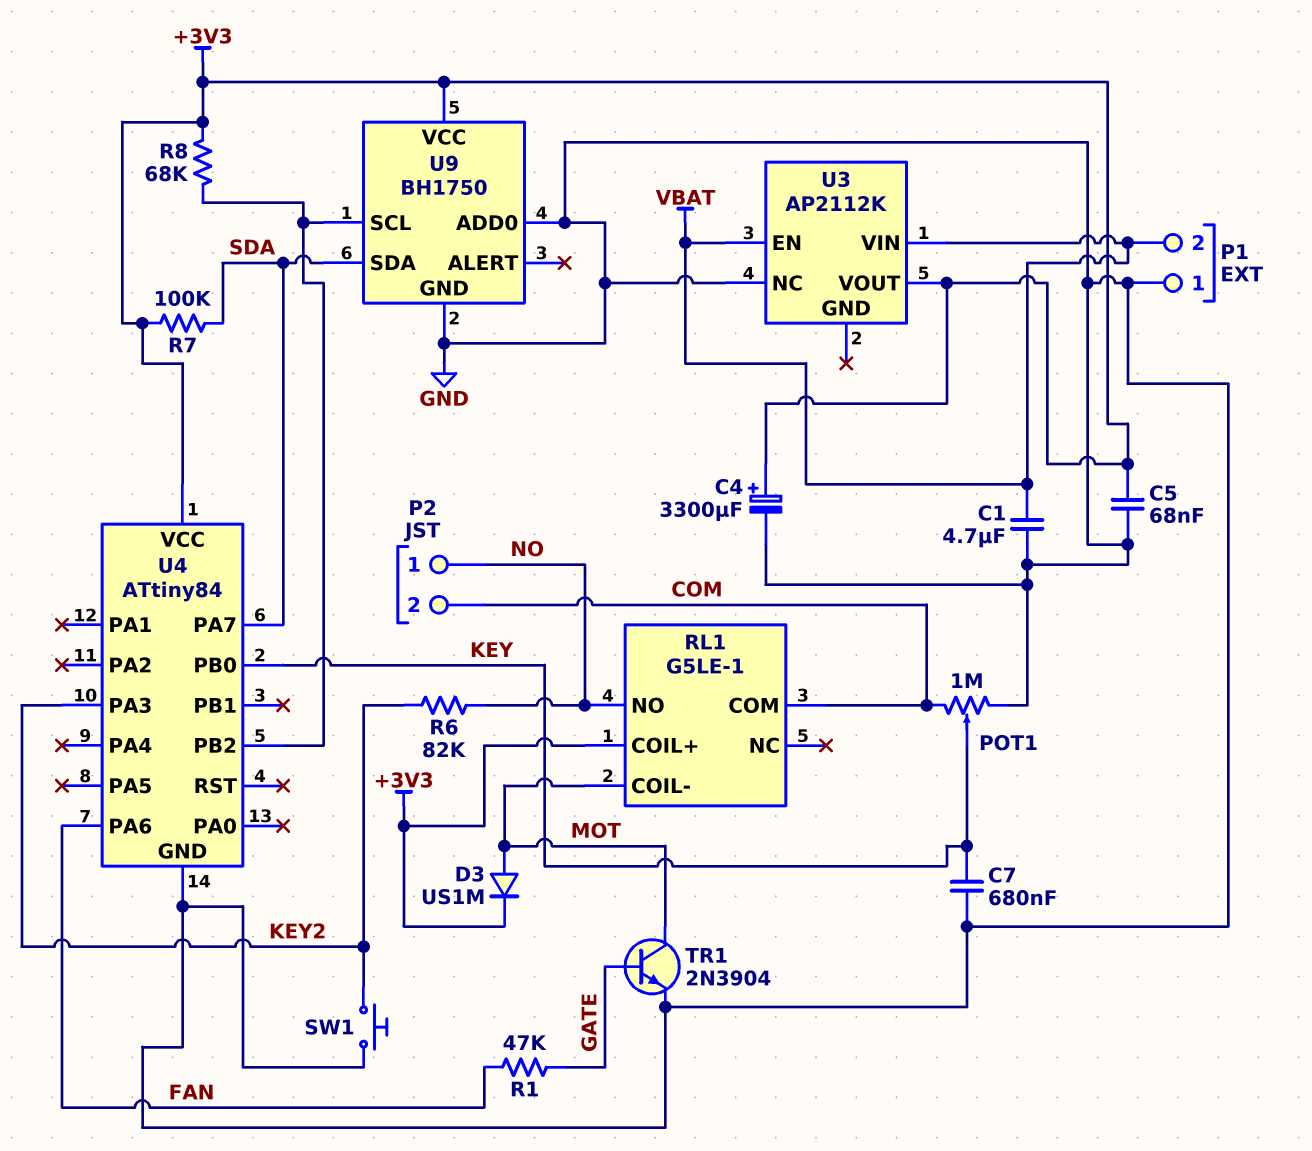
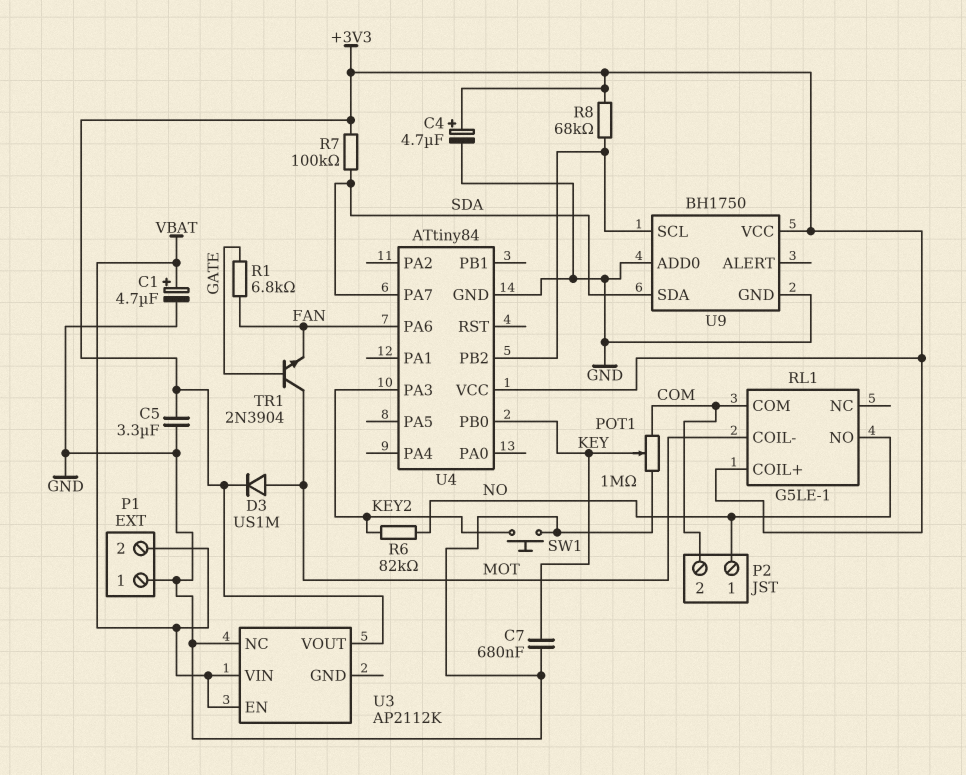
C1: 4.7uF (GND, VBAT) -> 4.7uF (plus VBAT, minus GND)
C4: 3300uF (plus +3V3, minus GND) -> 4.7uF (plus +3V3, minus GND)
C5: 68nF (+3V3, GND) -> 3.3uF (+3V3, GND)
R1: 47k (FAN, GATE) -> 6.8k (FAN, GATE)
TR1: NPN 2N3904 (B GATE, C MOT, E GND) -> NPN 2N3904 (B GATE, C MOT, E FAN)

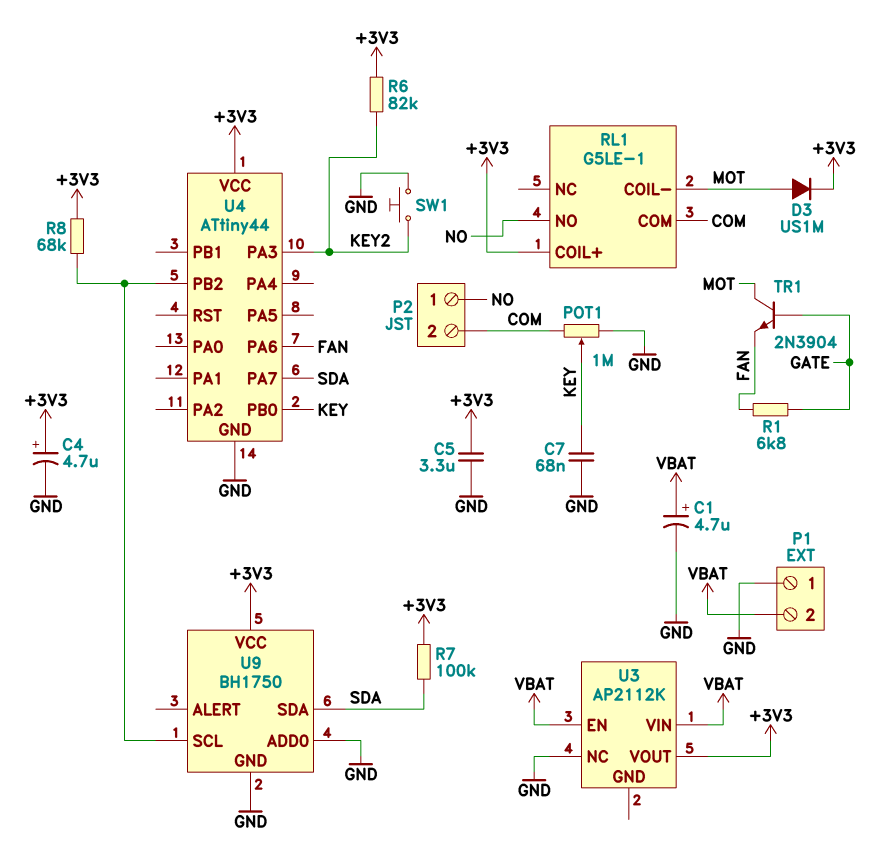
C7: 680nF (GND, KEY) -> 68nF (GND, KEY)
R6: 82k (KEY2, NO) -> 82k (+3V3, KEY2)
U4: ATtiny84 -> ATtiny44

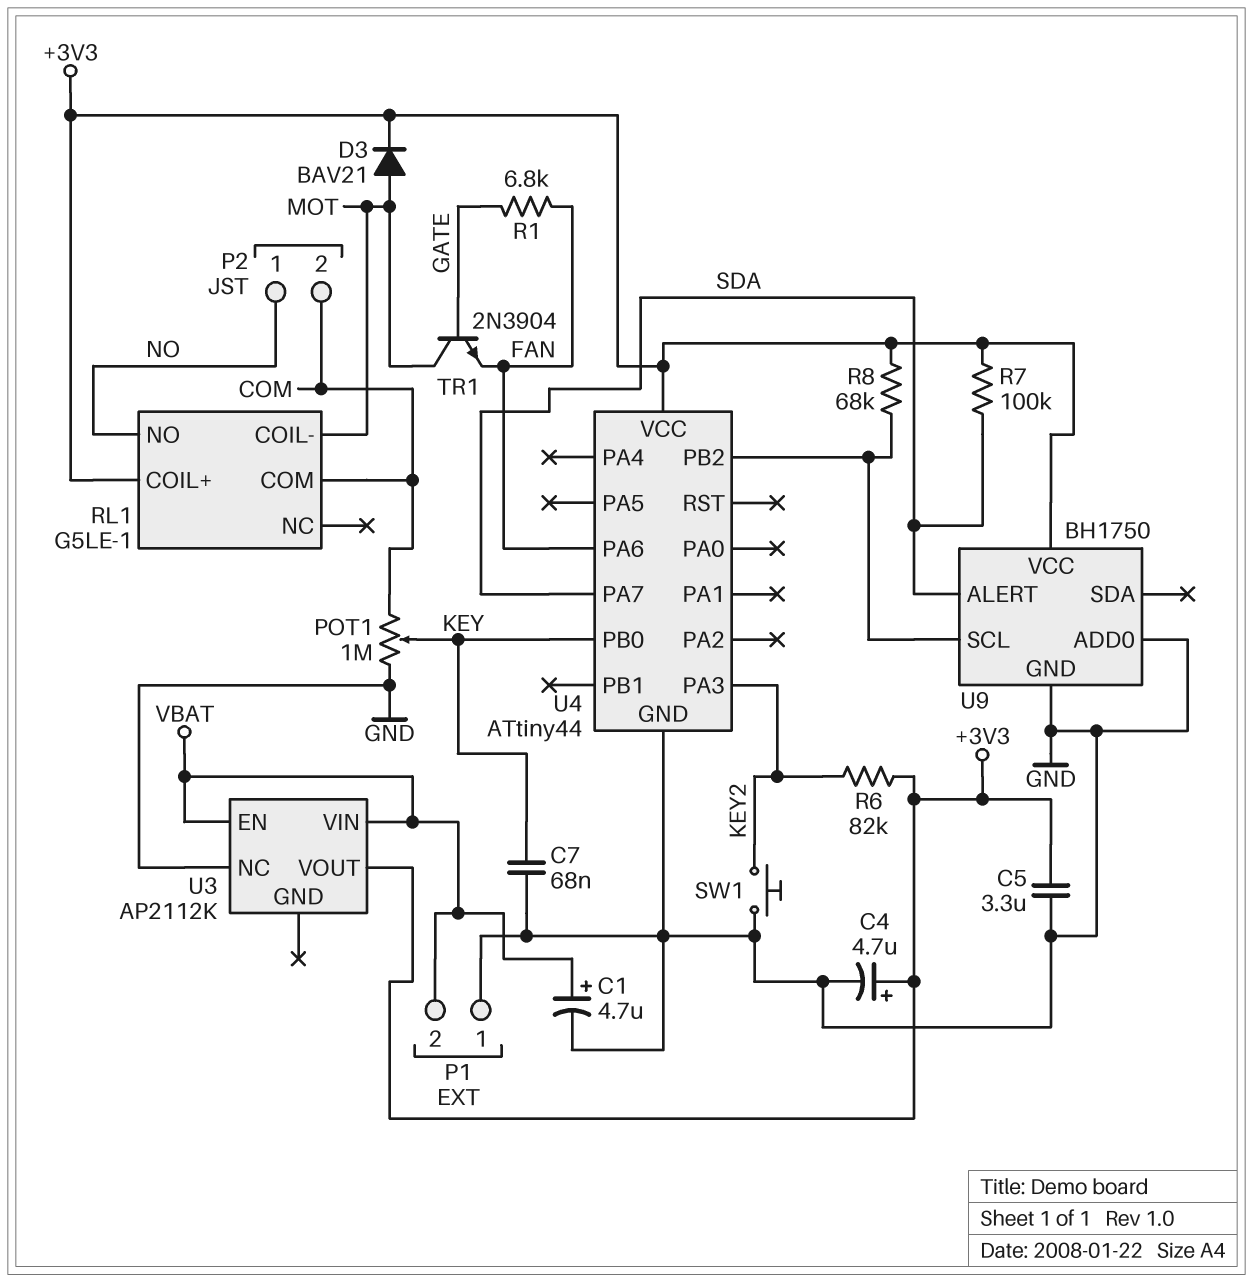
D3: diode US1M (A MOT, K +3V3) -> diode BAV21 (A MOT, K +3V3)
U9 pin ALERT: none -> SDA
U9 pin SDA: SDA -> none

